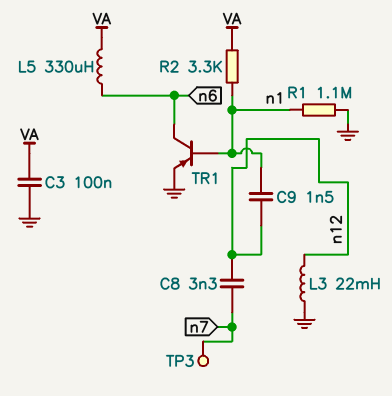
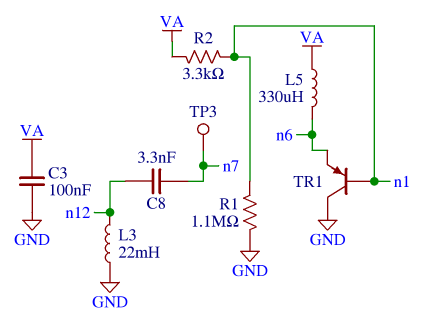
C9: 1.5nF (n1, n12) -> none
TR1: PNP (B n1, C n6, E GND) -> PNP (B n1, C GND, E n6)

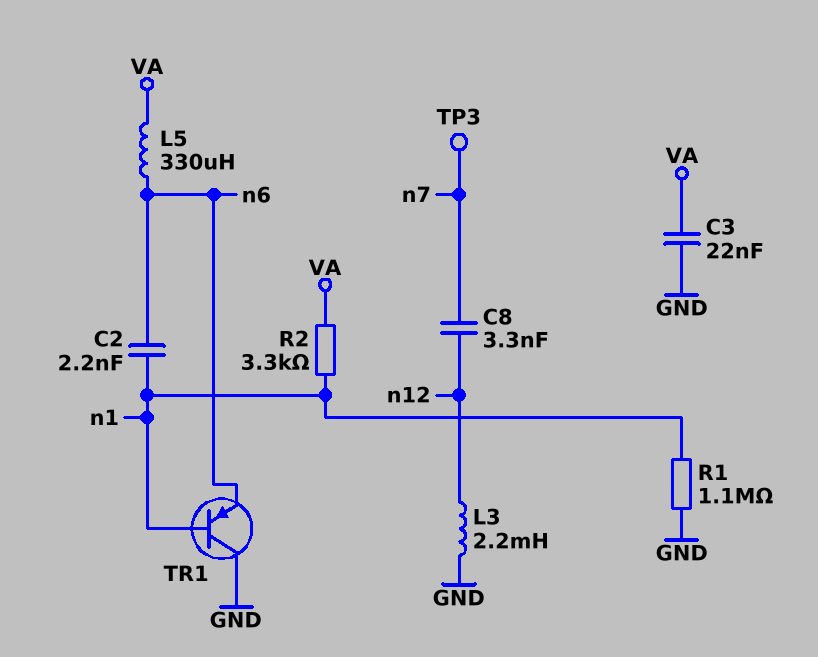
C2: none -> 2.2nF (n1, n6)
C3: 100nF (GND, VA) -> 22nF (GND, VA)
L3: 22mH (GND, n12) -> 2.2mH (GND, n12)

